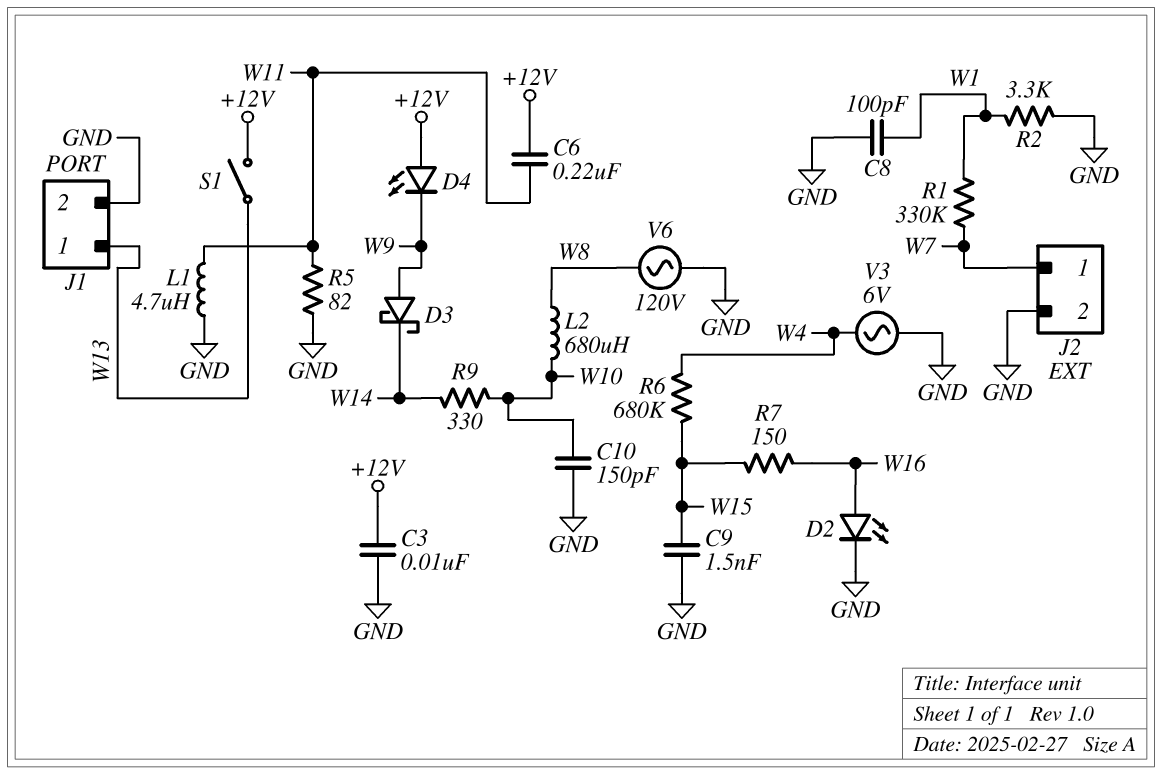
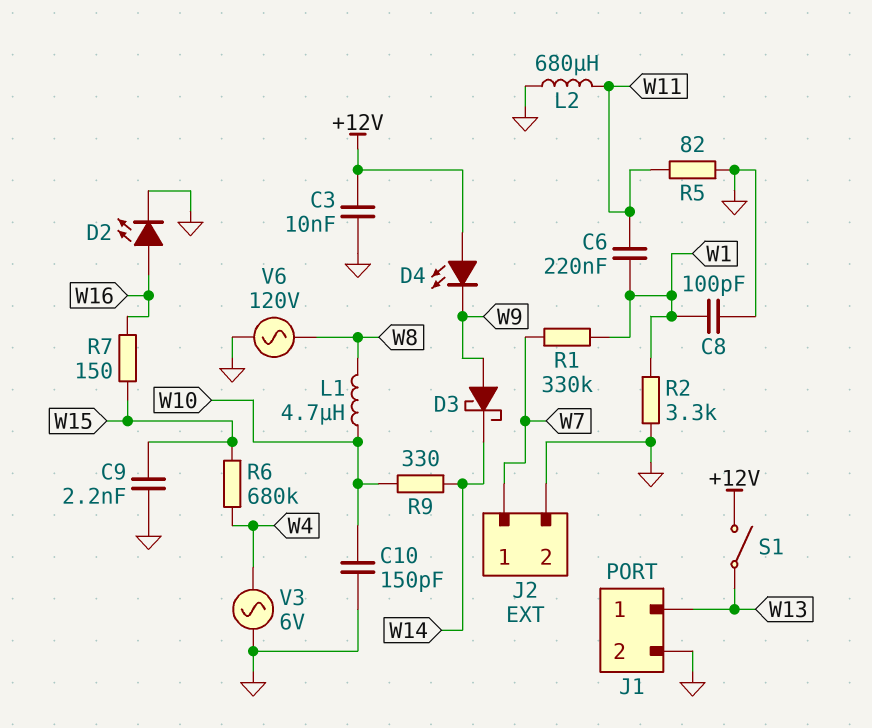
C6: 220nF (+12V, W11) -> 220nF (W1, W11)
C9: 1.5nF (GND, W15) -> 2.2nF (GND, W15)
L1: 4.7uH (GND, W11) -> 4.7uH (W8, W10)
L2: 680uH (W8, W10) -> 680uH (GND, W11)

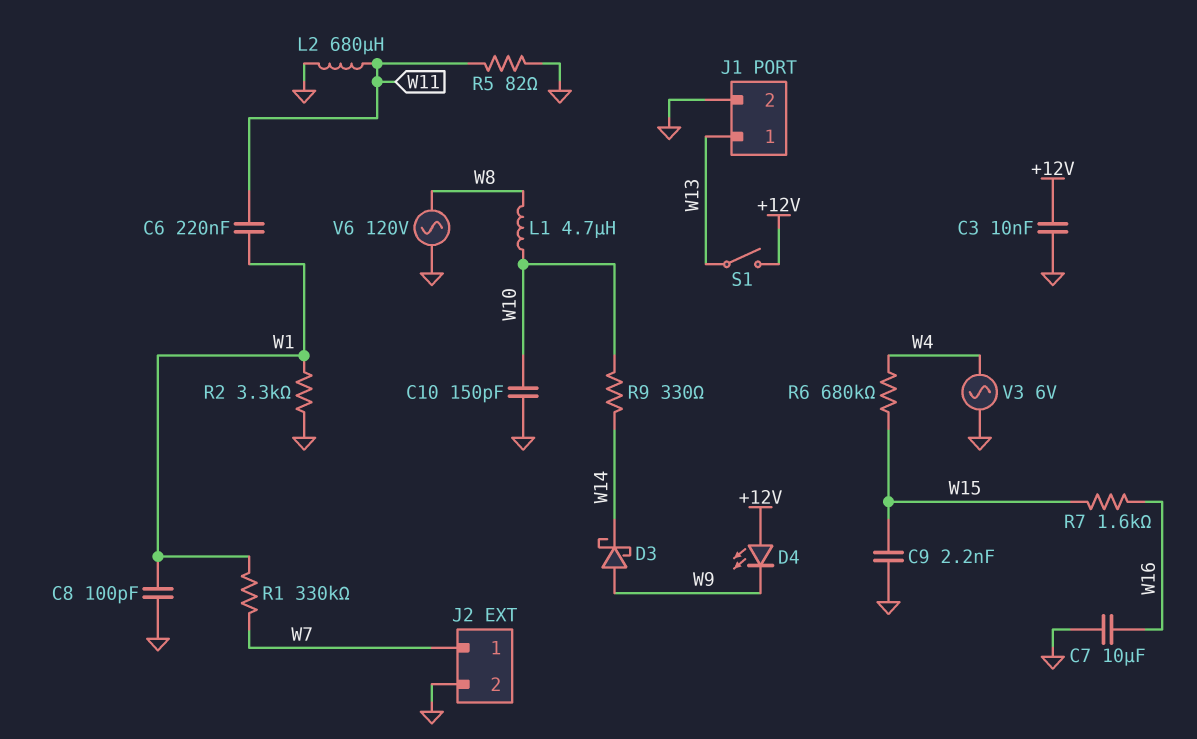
C7: none -> 10uF (GND, W16)
D2: LED (A W16, K GND) -> none
R7: 150 (W15, W16) -> 1.6k (W15, W16)

